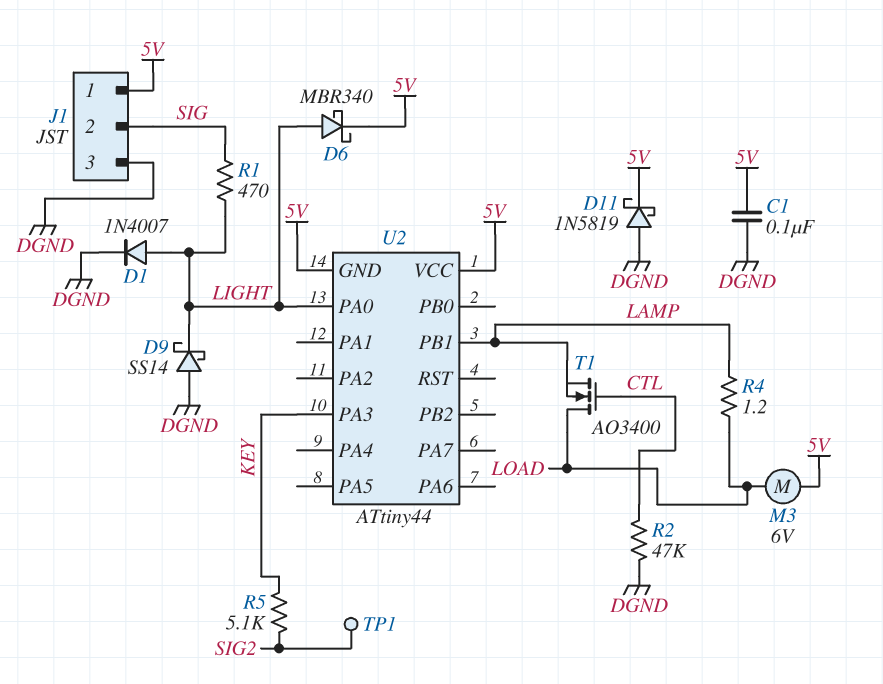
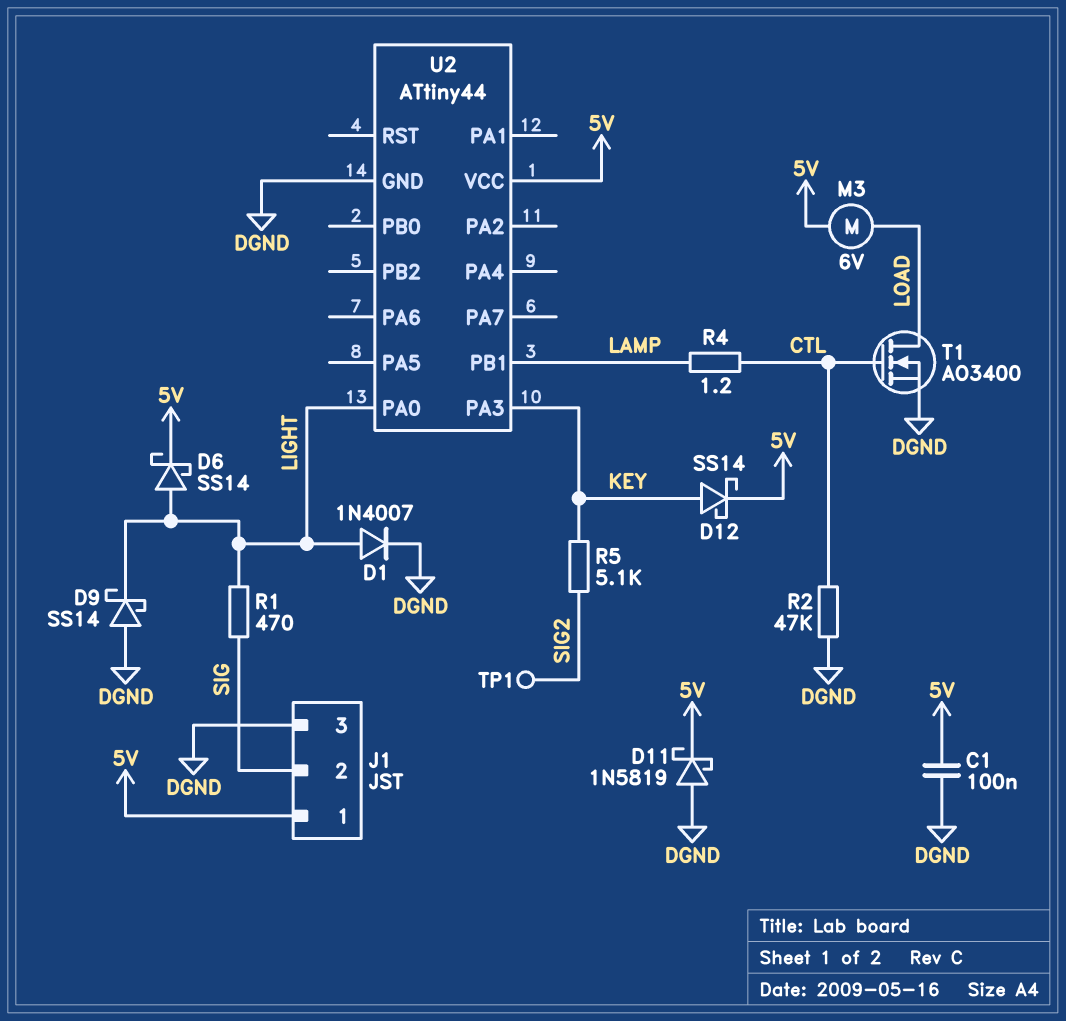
D6: schottky MBR340 (A LIGHT, K 5V) -> schottky SS14 (A LIGHT, K 5V)
D12: none -> schottky SS14 (A KEY, K 5V)
R4: 1.2 (LAMP, LOAD) -> 1.2 (CTL, LAMP)
T1: NMOS AO3400 (G CTL, D LOAD, S LAMP) -> NMOS AO3400 (G CTL, D LOAD, S DGND)
U2 pin GND: 5V -> DGND

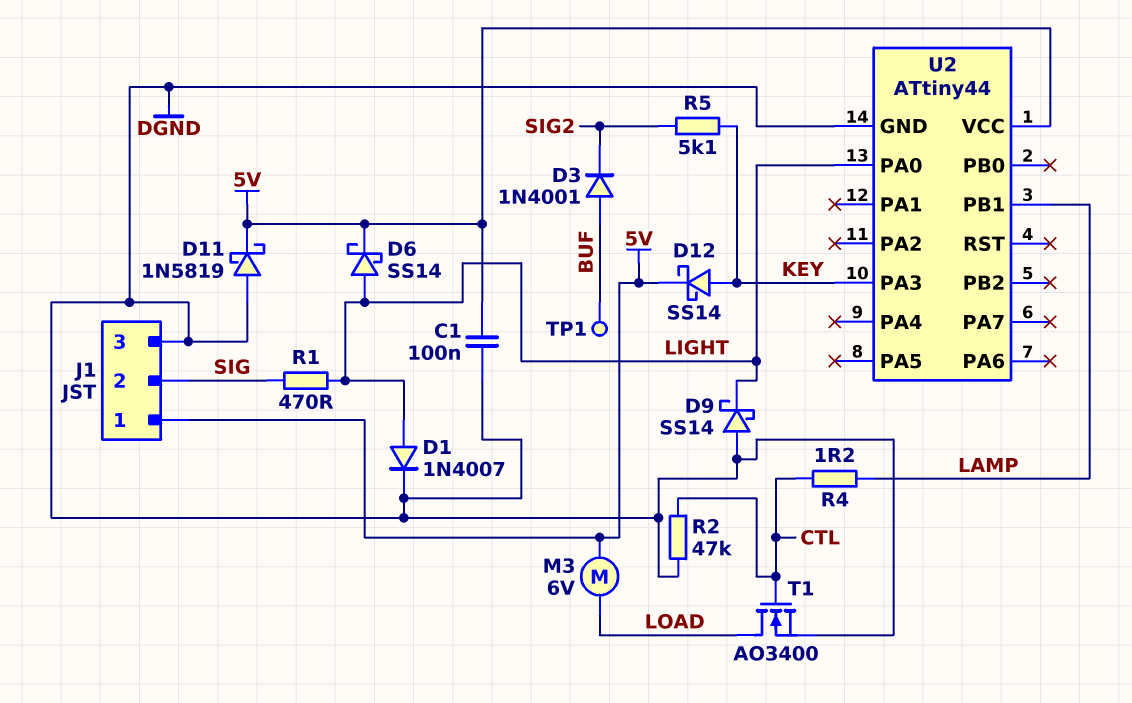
D3: none -> diode 1N4001 (A BUF, K SIG2)
TP1: test point (SIG2) -> test point (BUF)

